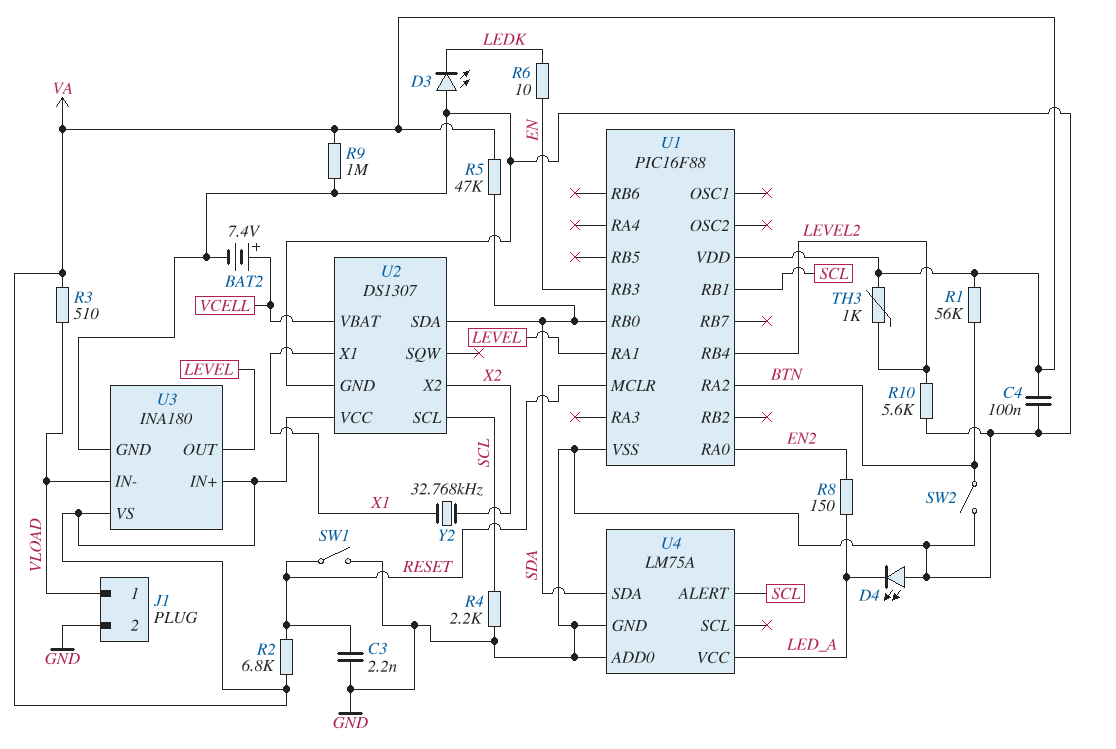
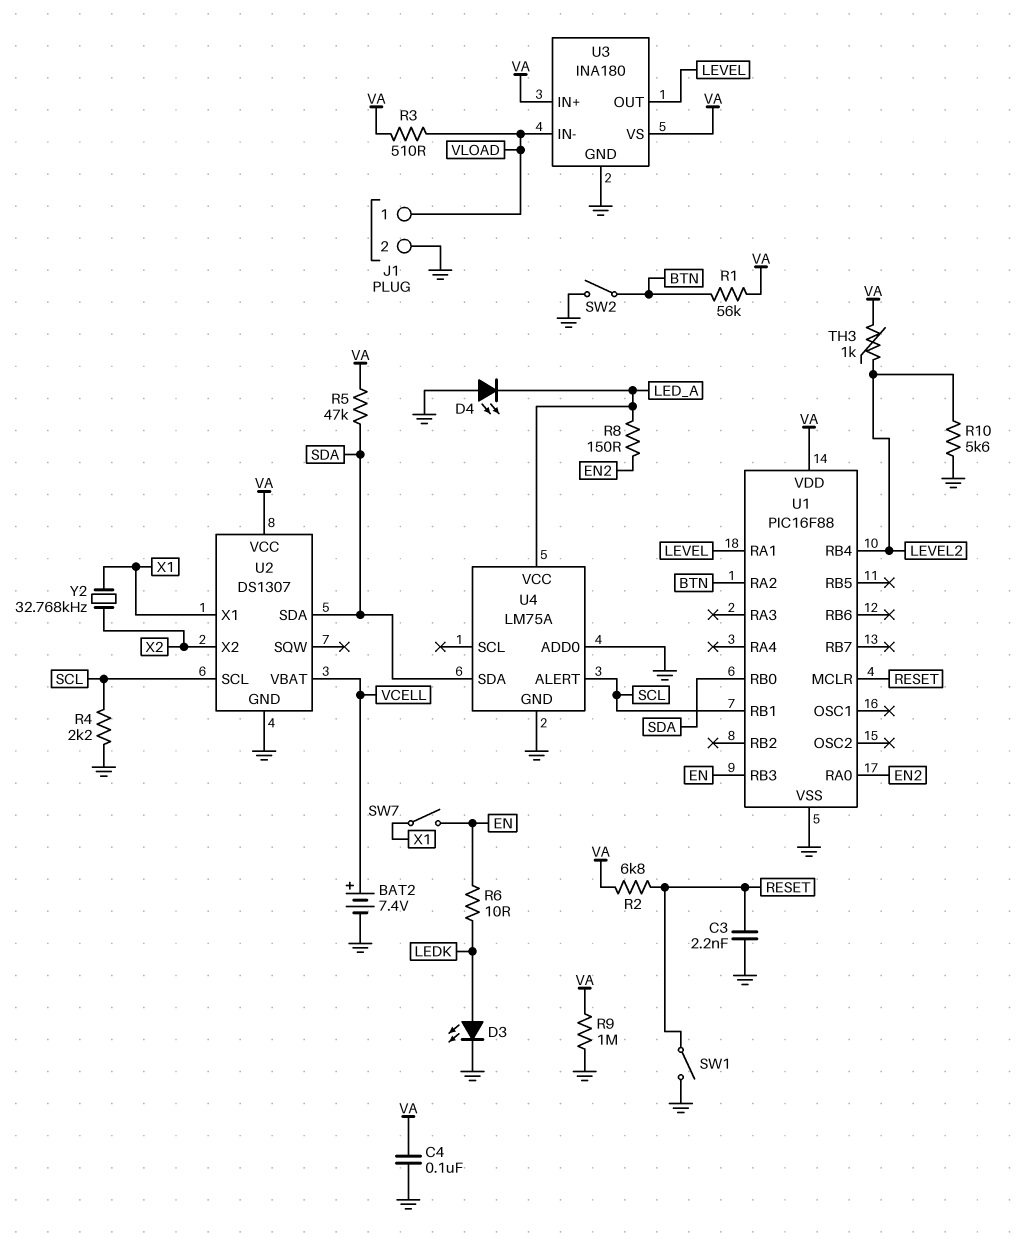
D3: LED (A GND, K LEDK) -> LED (A LEDK, K GND)
SW7: none -> switch (EN, X1)

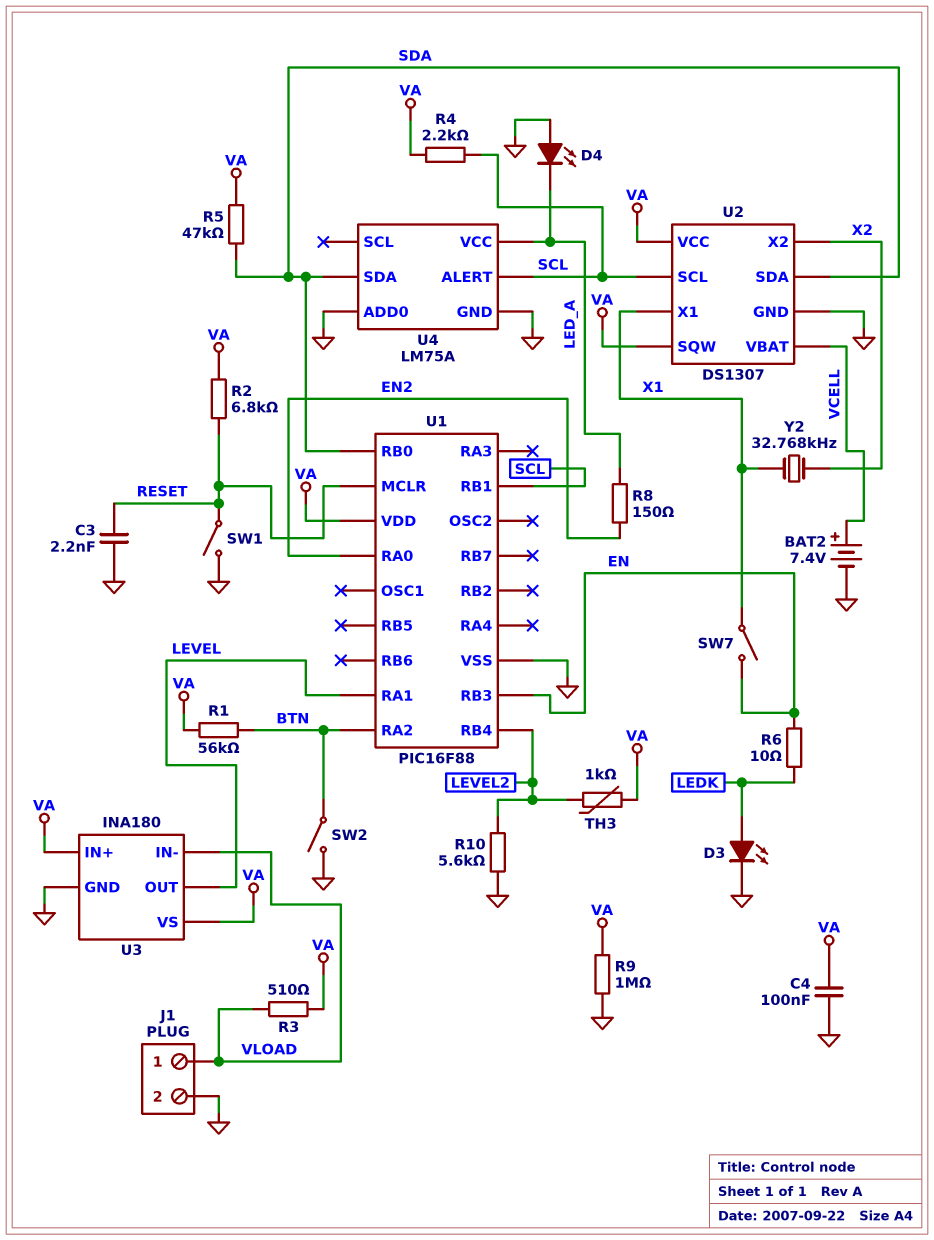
R4: 2.2k (GND, SCL) -> 2.2k (SCL, VA)
U2 pin SQW: none -> VA

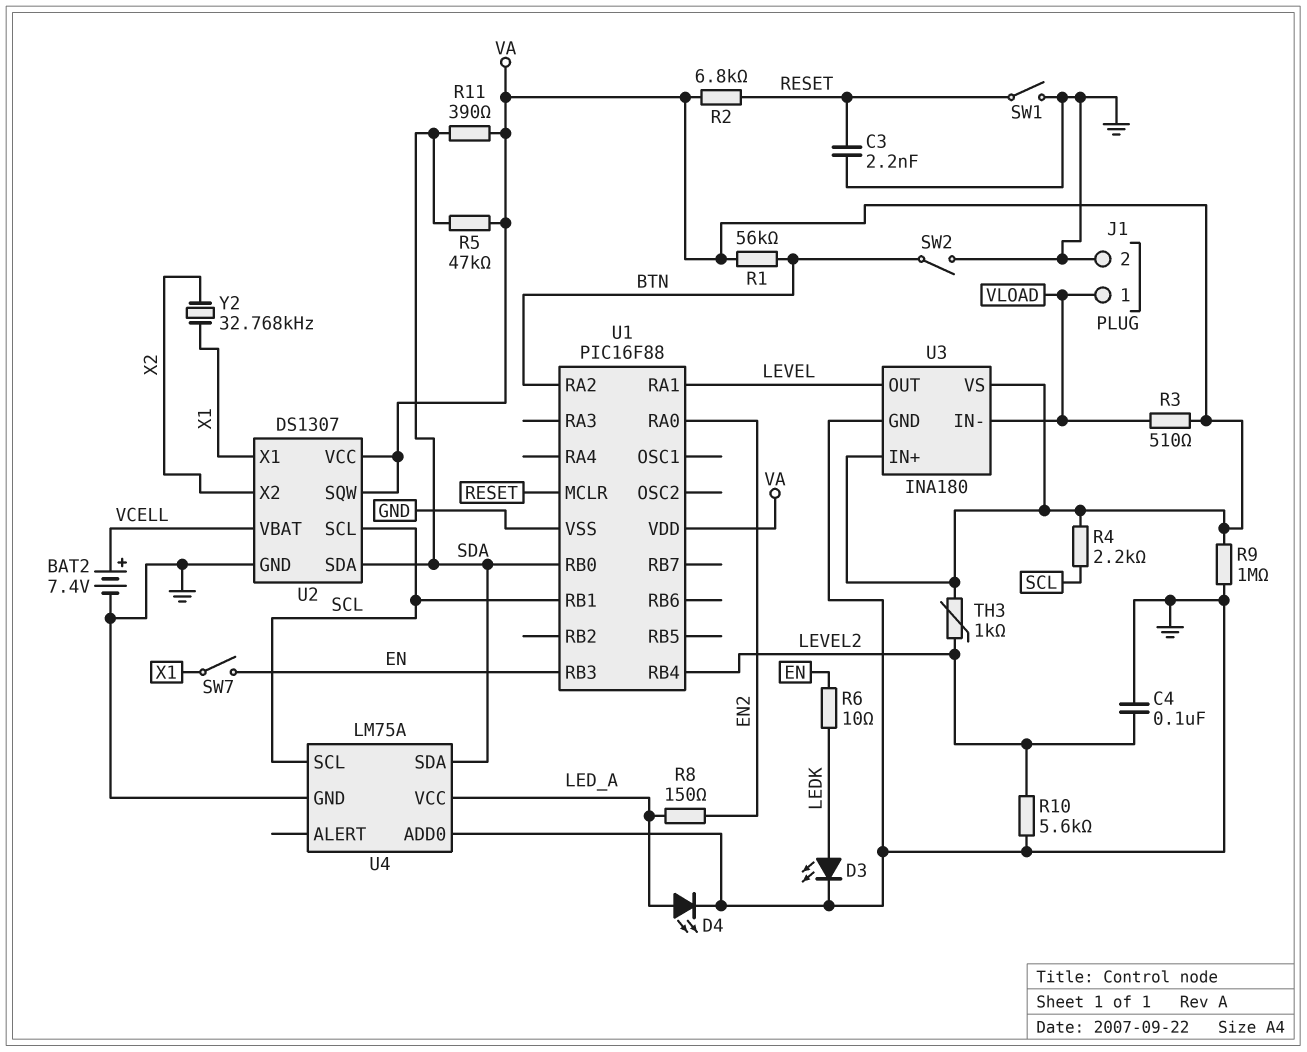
C4: 100nF (GND, VA) -> 100nF (GND, LEVEL2)
D4: LED (A GND, K LED_A) -> LED (A LED_A, K GND)
R11: none -> 390 (SDA, VA)
U4 pin ALERT: SCL -> none
U4 pin SCL: none -> SCL

